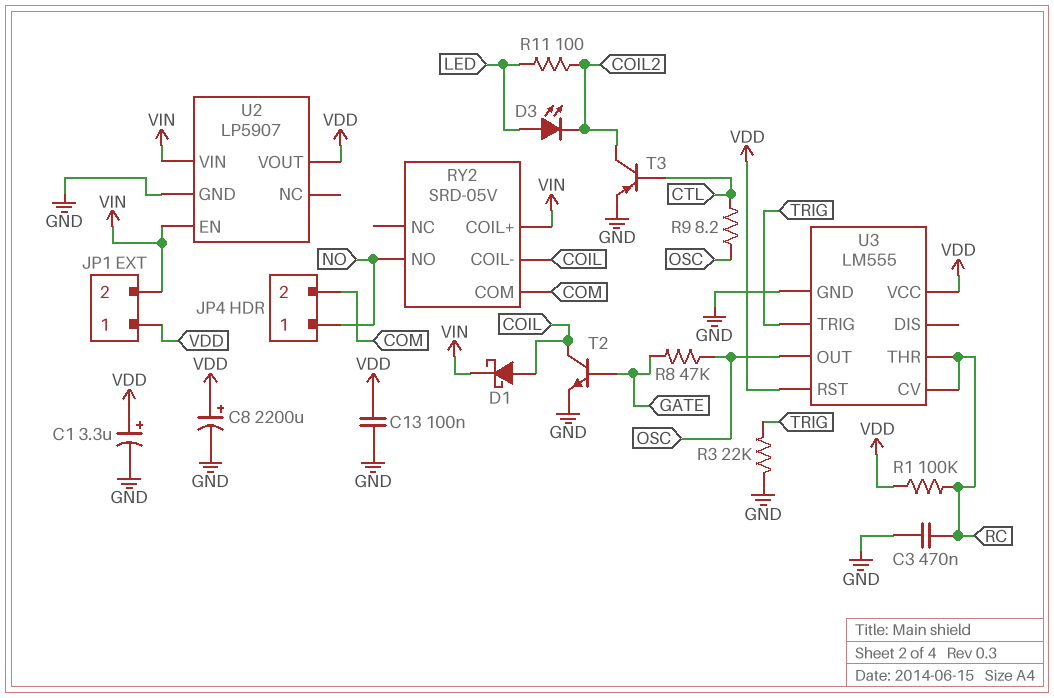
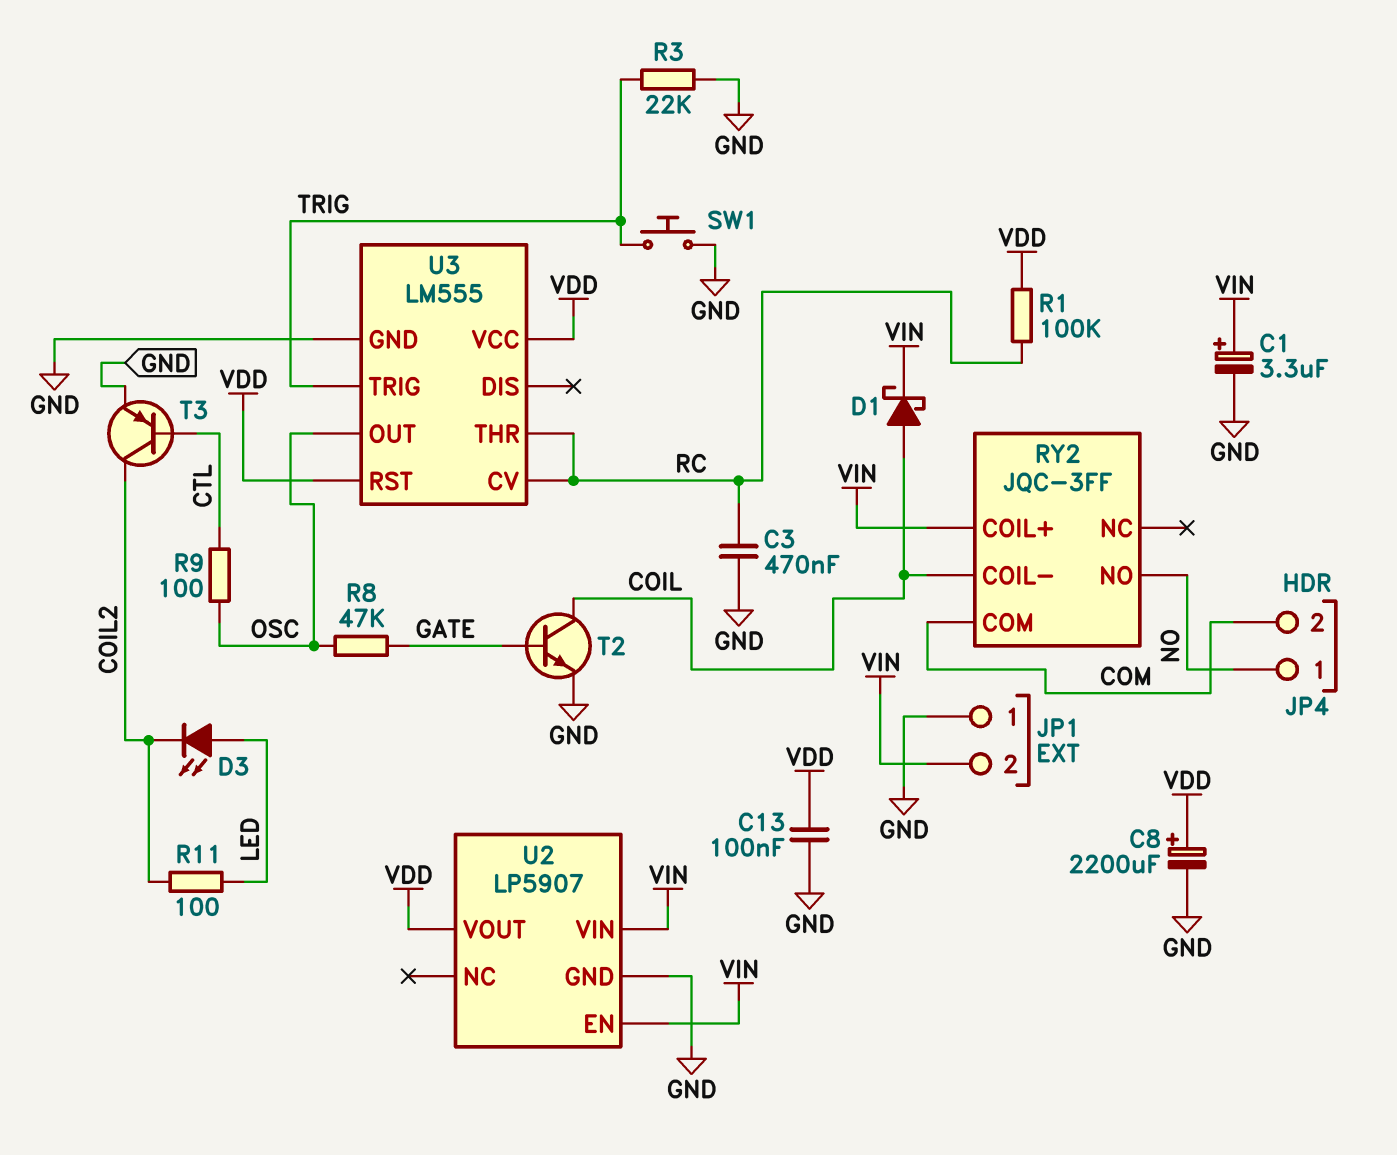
C1: 3.3uF (plus VDD, minus GND) -> 3.3uF (plus VIN, minus GND)
JP1 pin 1: VDD -> GND
R9: 8.2 (CTL, OSC) -> 100 (CTL, OSC)
RY2: SRD-05V -> JQC-3FF
SW1: none -> button (GND, TRIG)

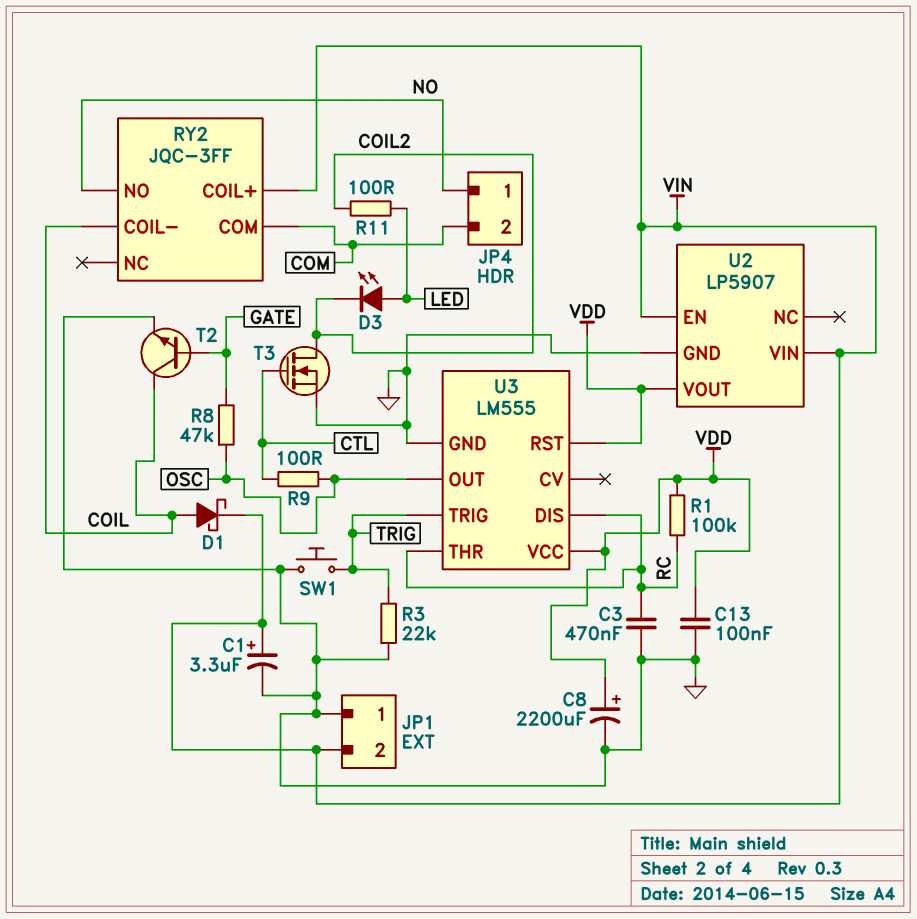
T3: PNP (B CTL, C COIL2, E GND) -> NMOS (G CTL, D COIL2, S GND)
U3 pin CV: RC -> none
U3 pin DIS: none -> RC

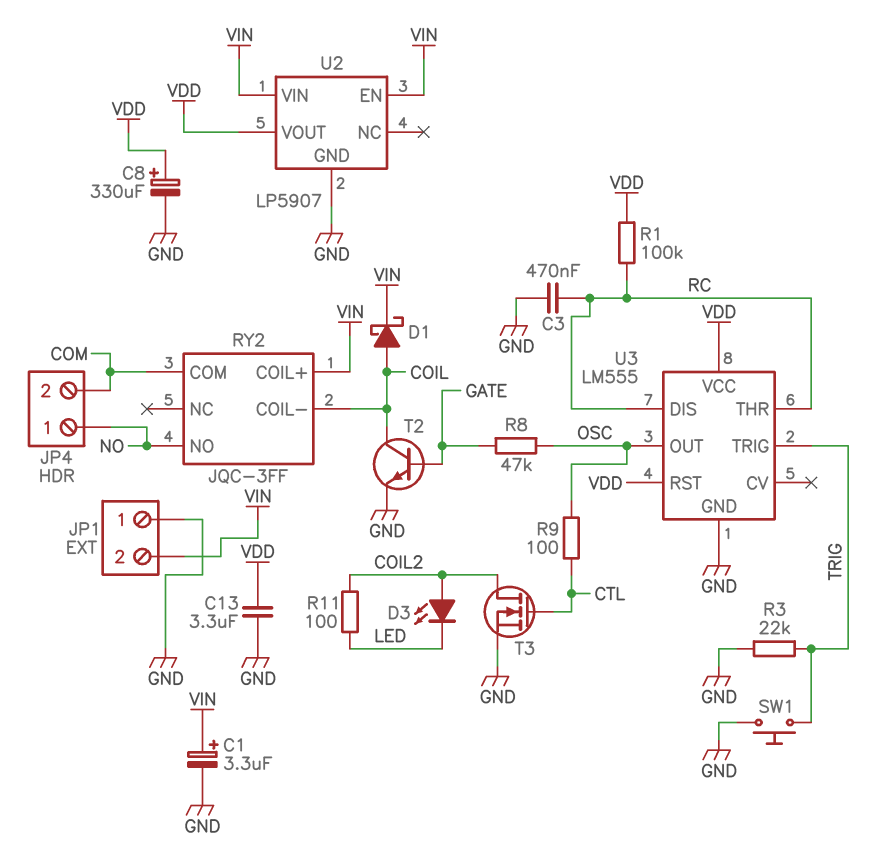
C8: 2200uF (plus VDD, minus GND) -> 330uF (plus VDD, minus GND)
C13: 100nF (GND, VDD) -> 3.3uF (GND, VDD)
D3: LED (A LED, K COIL2) -> LED (A COIL2, K LED)

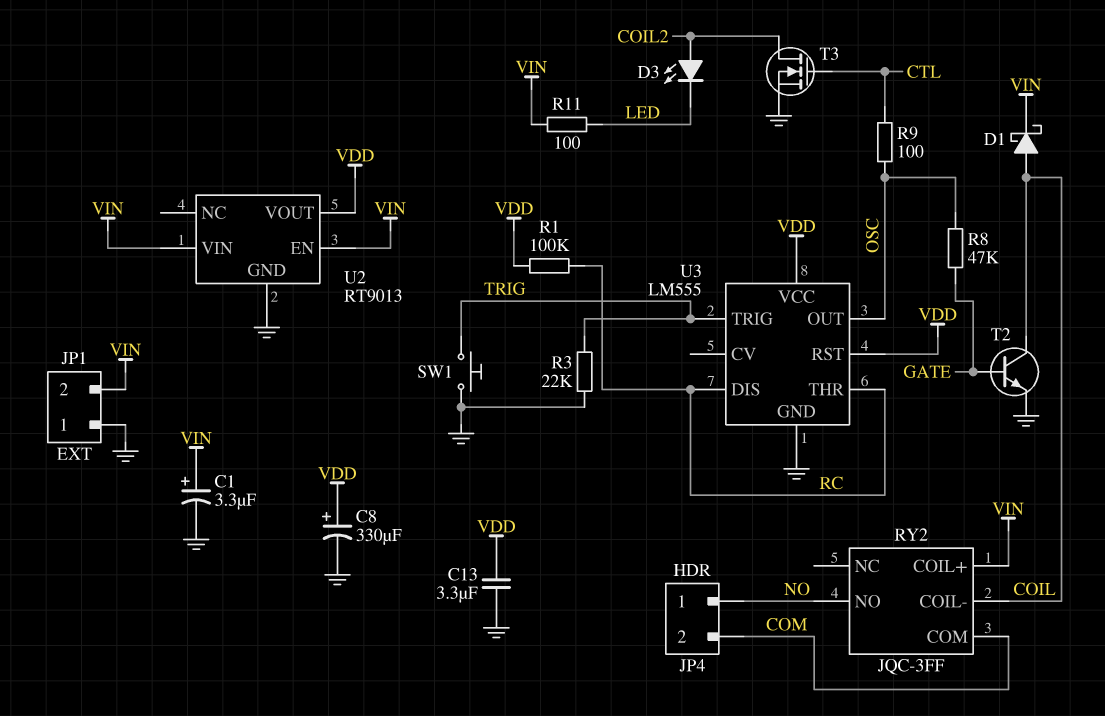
C3: 470nF (GND, RC) -> none
R11: 100 (COIL2, LED) -> 100 (LED, VIN)
U2: LP5907 -> RT9013

